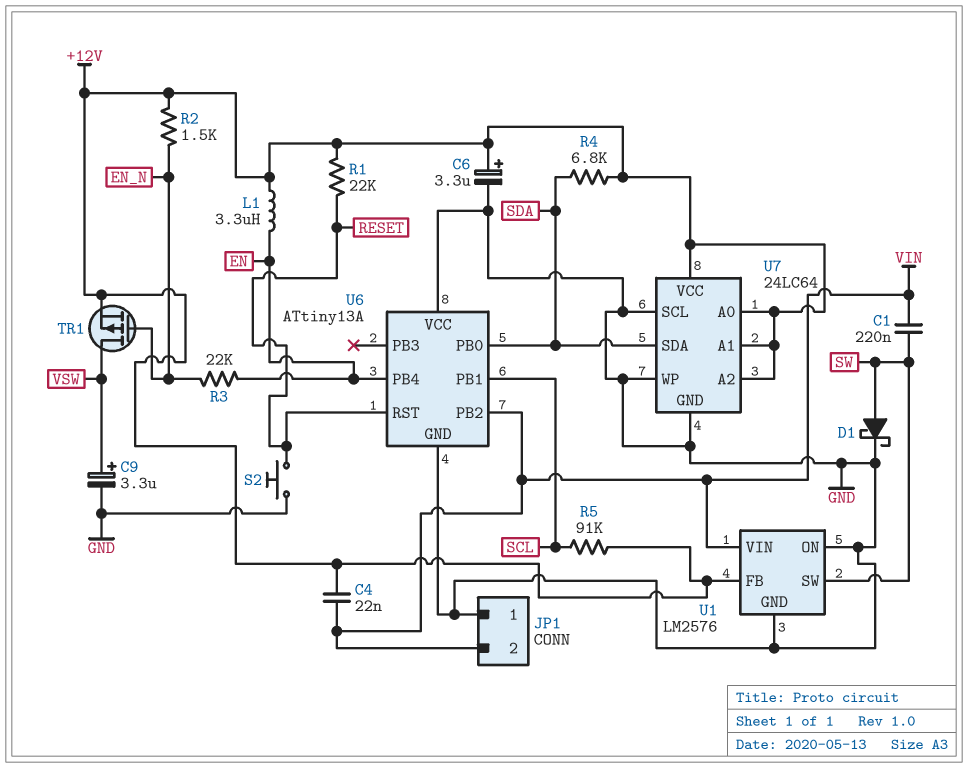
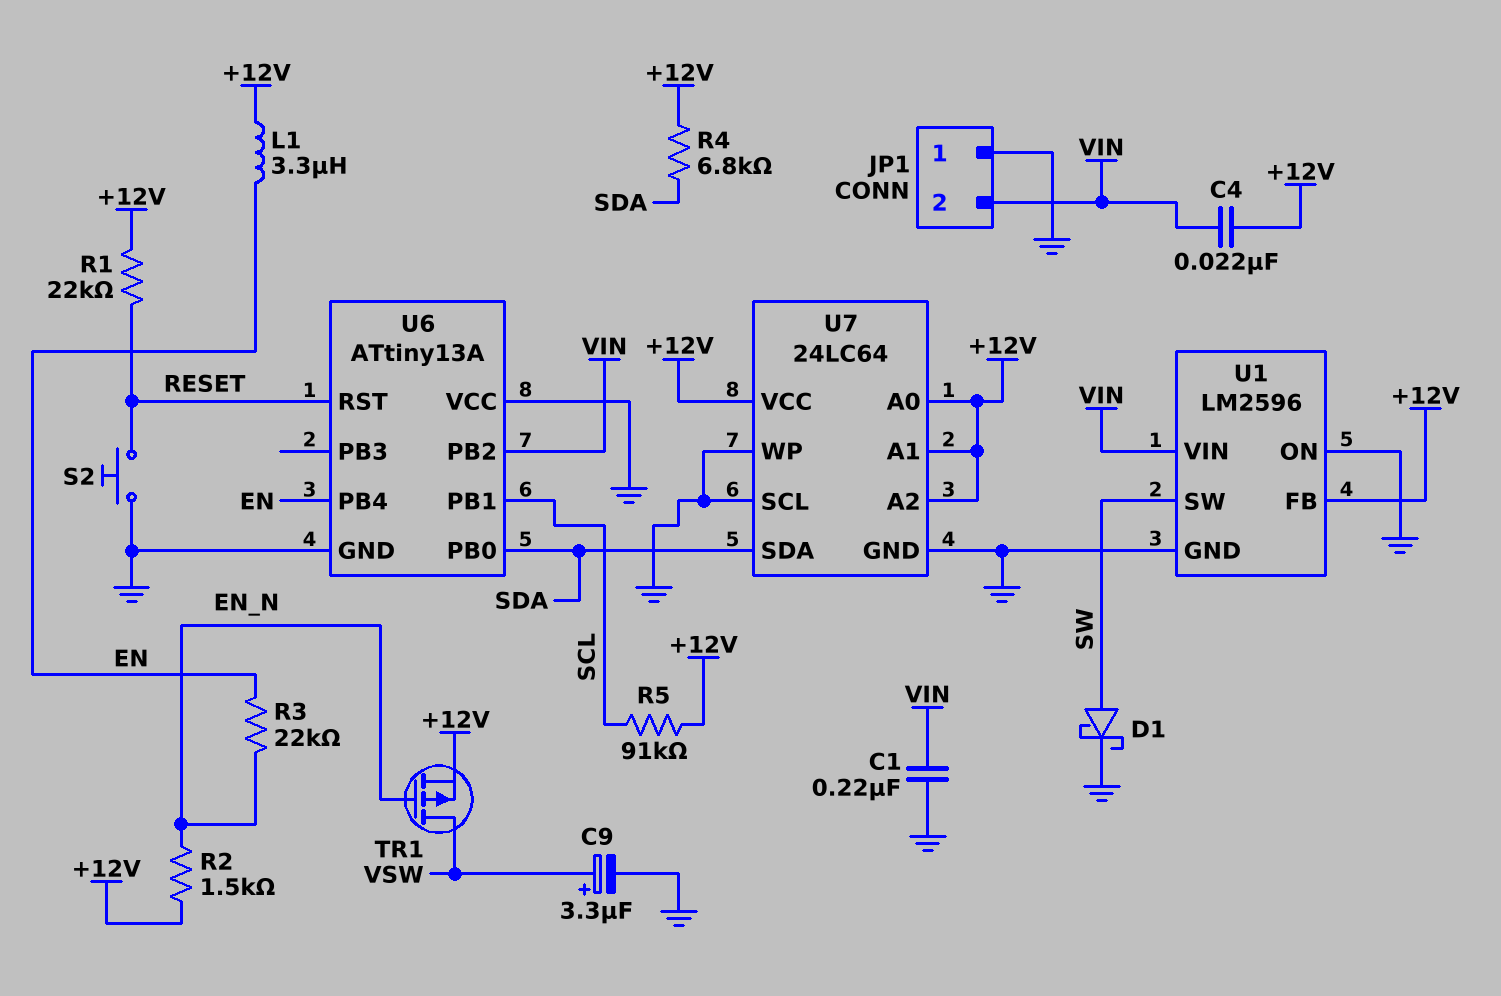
C1: 220nF (SW, VIN) -> 220nF (GND, VIN)
C6: 3.3uF (plus +12V, minus GND) -> none
U1: LM2576 -> LM2596

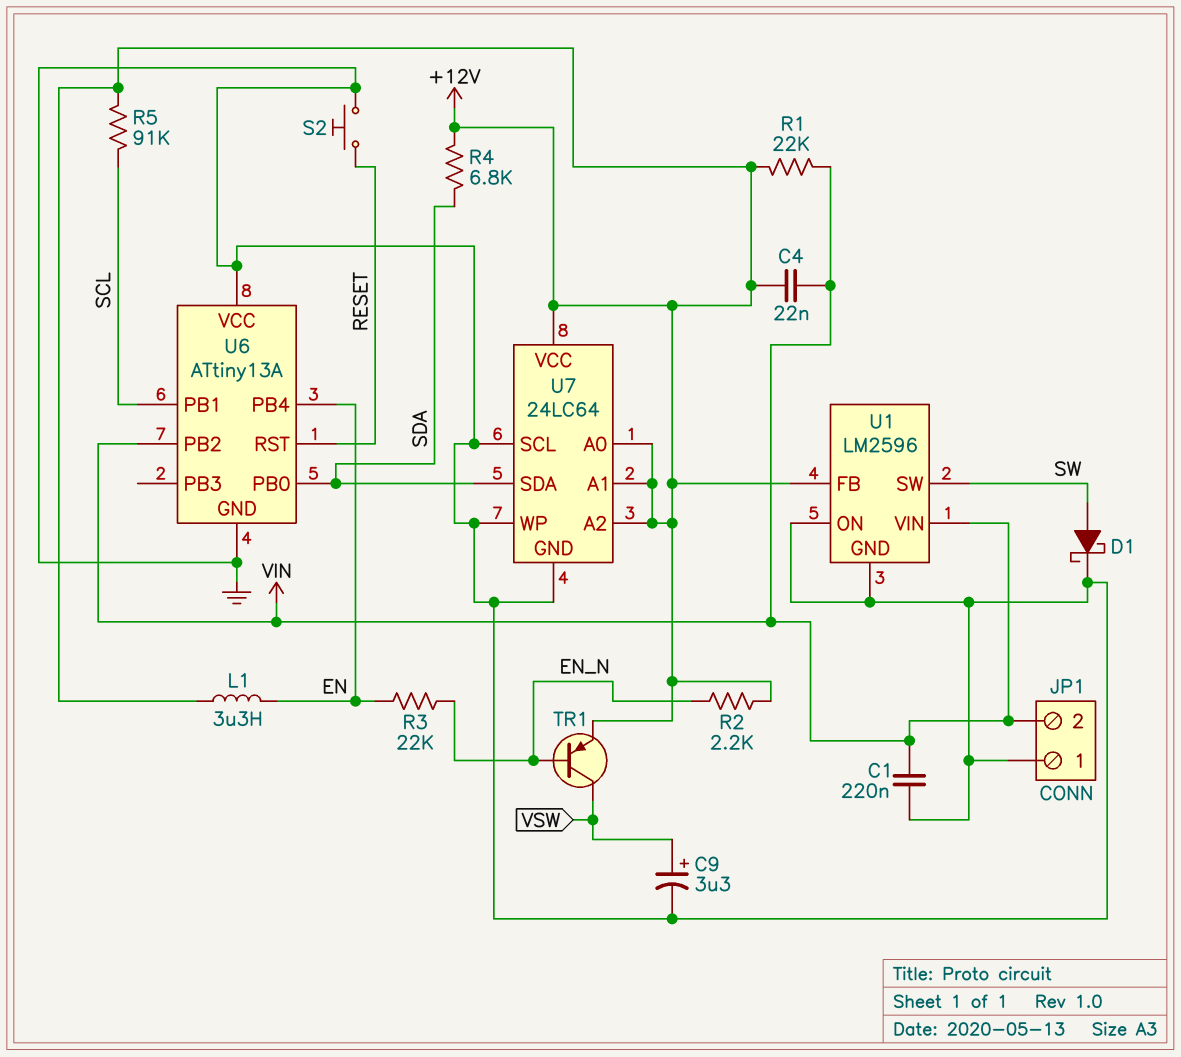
R1: 22k (+12V, RESET) -> 22k (+12V, VIN)
R2: 1.5k (+12V, EN_N) -> 2.2k (+12V, EN_N)
TR1: PMOS (G EN_N, D VSW, S +12V) -> PNP (B EN_N, C VSW, E +12V)

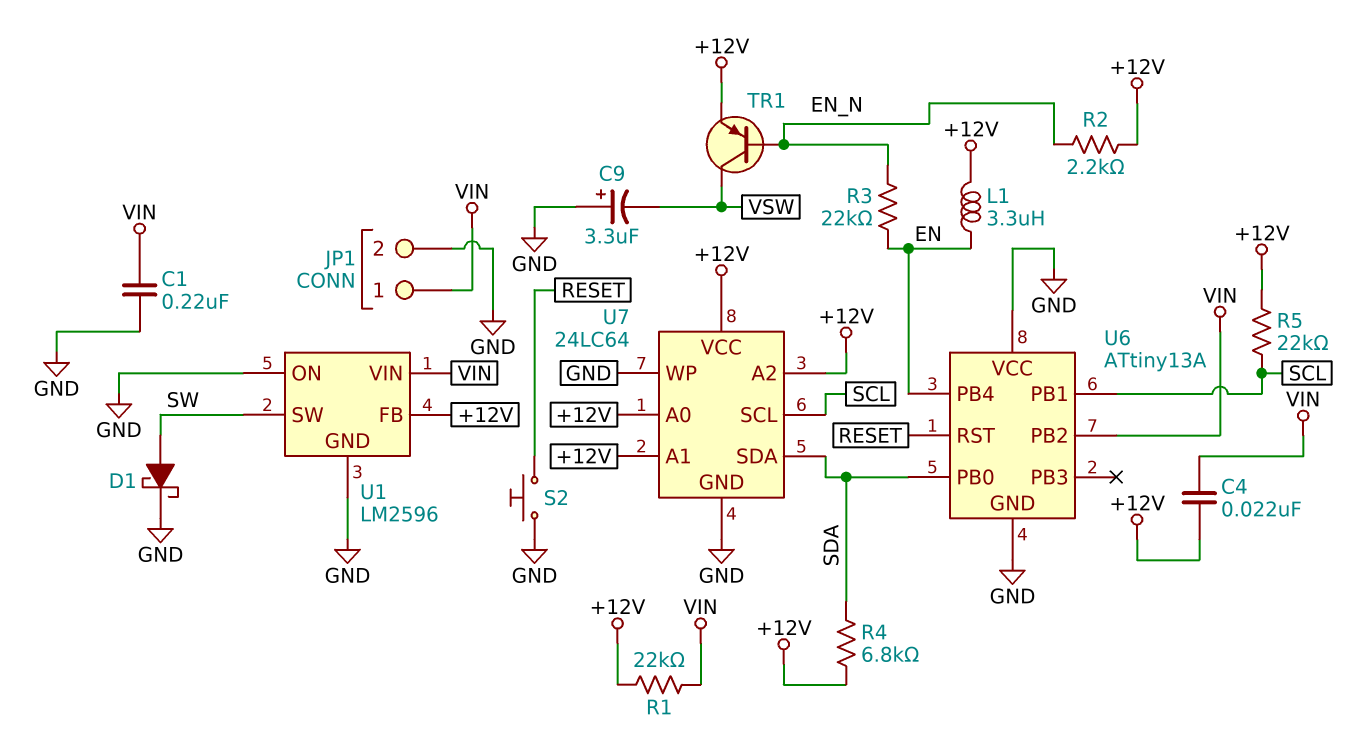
C9: 3.3uF (plus VSW, minus GND) -> 3.3uF (plus GND, minus VSW)
JP1 pin 1: GND -> VIN
JP1 pin 2: VIN -> GND
R5: 91k (+12V, SCL) -> 22k (+12V, SCL)
U7 pin SCL: GND -> SCL

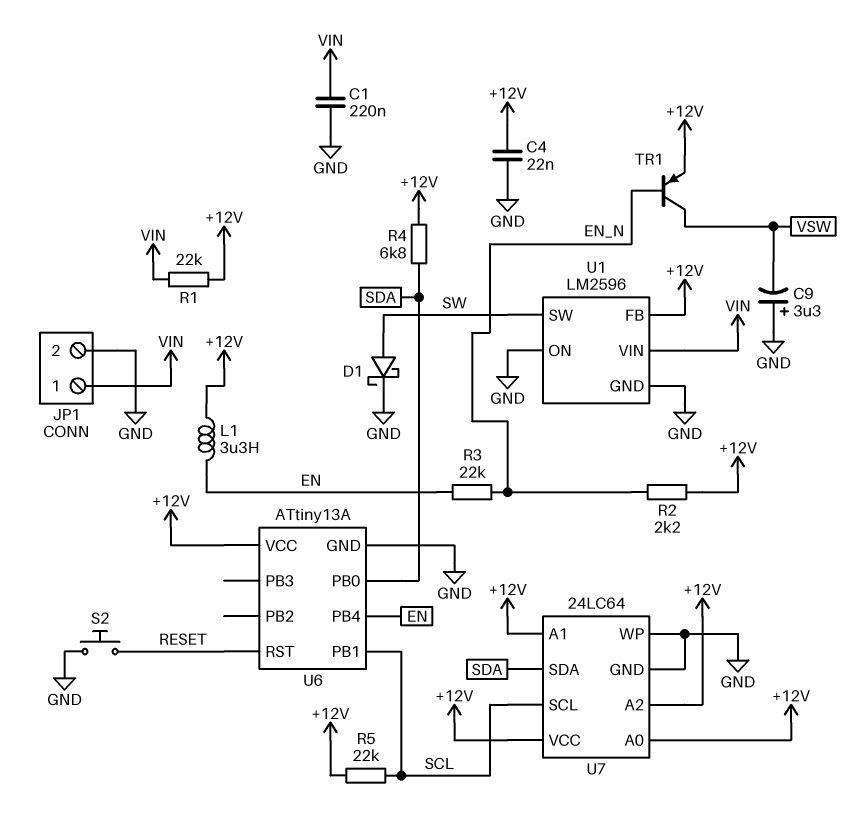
C4: 22nF (+12V, VIN) -> 22nF (+12V, GND)
U6 pin PB2: VIN -> none
U6 pin VCC: GND -> +12V

